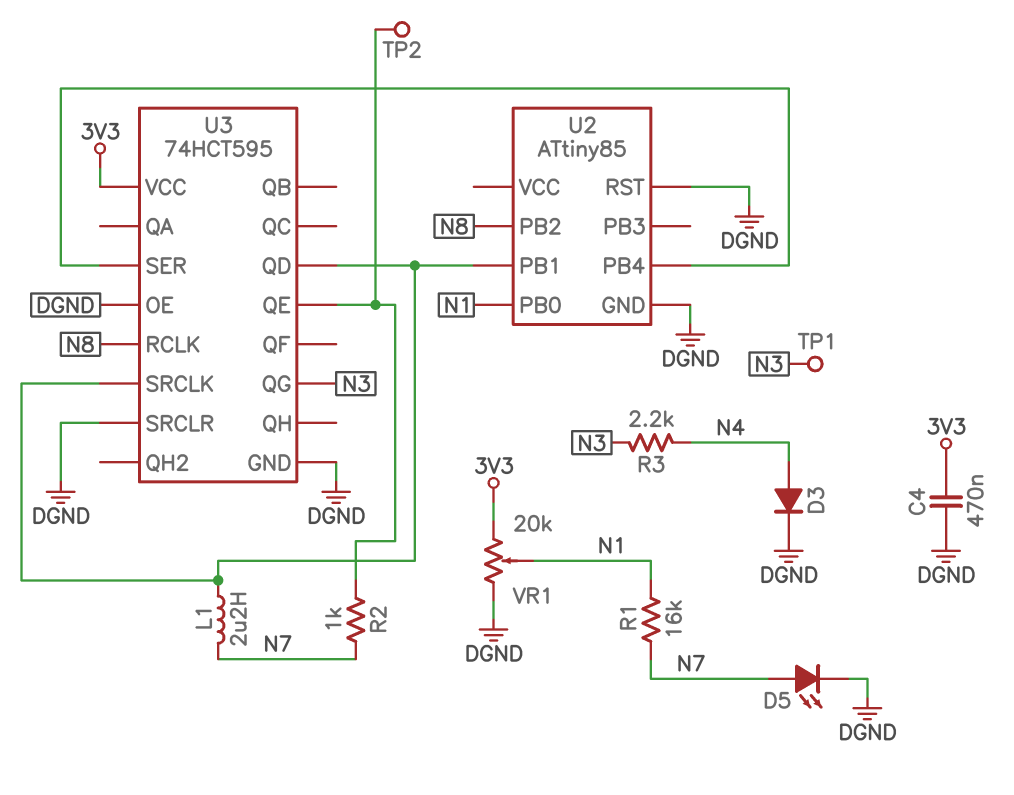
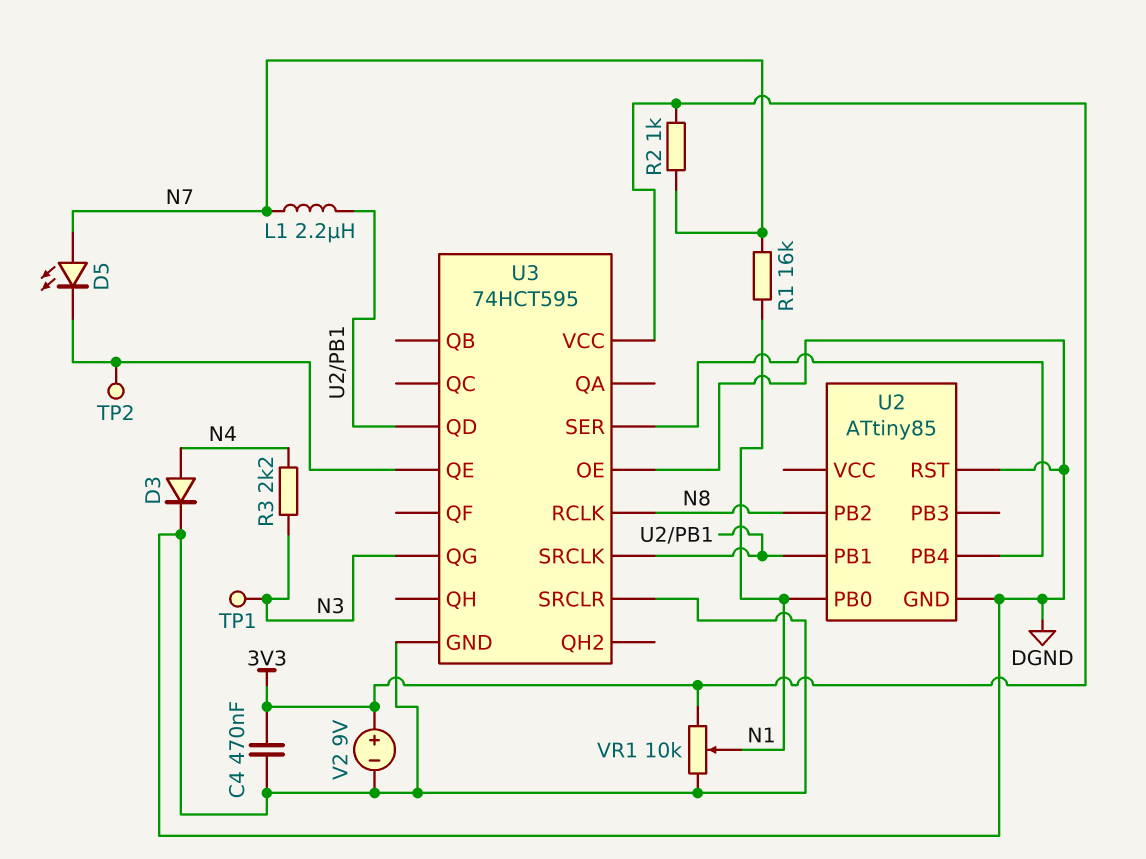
D5: LED (A N7, K DGND) -> LED (A N7, K U3/QE)
R2: 1k (N7, U3/QE) -> 1k (3V3, N7)
V2: none -> 9V (plus 3V3, minus DGND)
VR1: 20k (3V3, DGND, wiper N1) -> 10k (3V3, DGND, wiper N1)

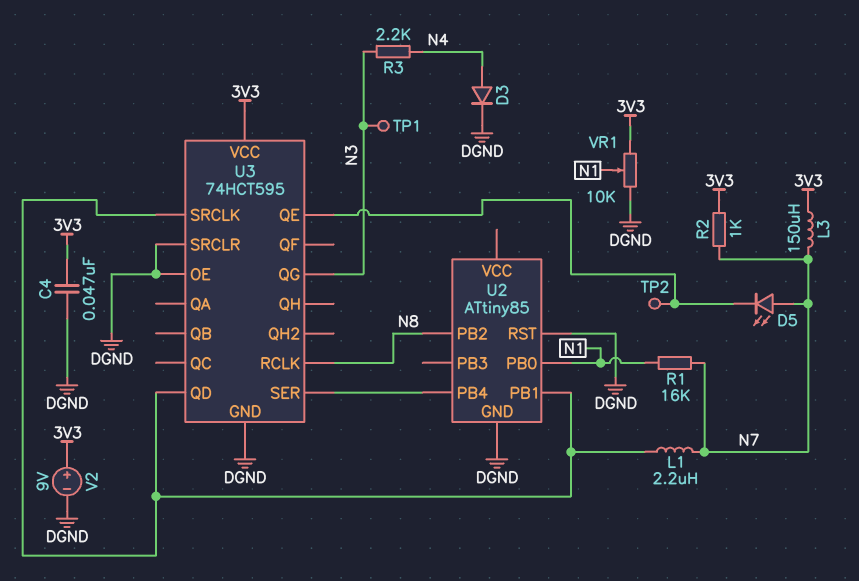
C4: 470nF (3V3, DGND) -> 47nF (3V3, DGND)
L3: none -> 150uH (3V3, N7)

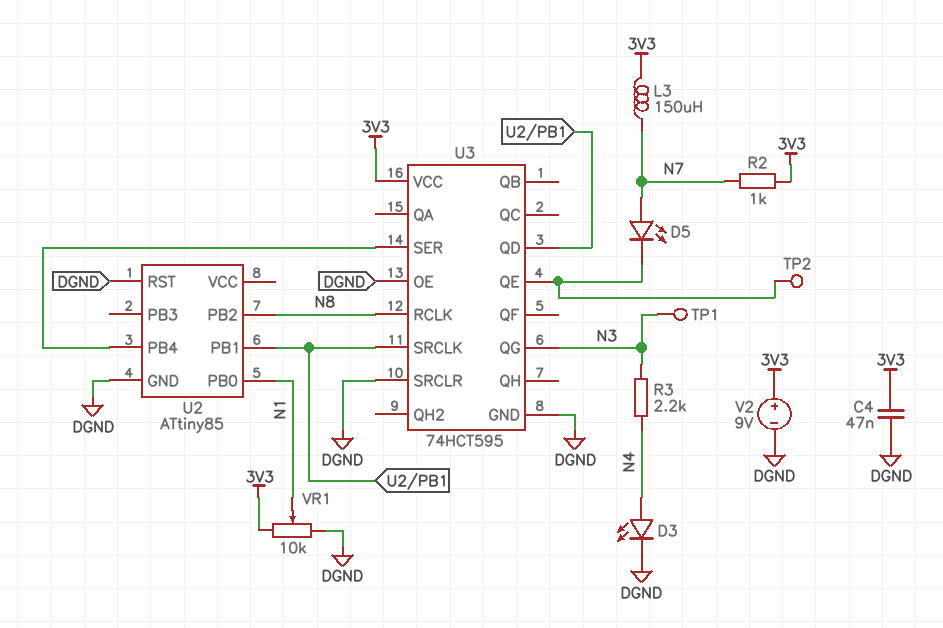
D3: diode (A N4, K DGND) -> LED (A N4, K DGND)
L1: 2.2uH (N7, U2/PB1) -> none
R1: 16k (N1, N7) -> none

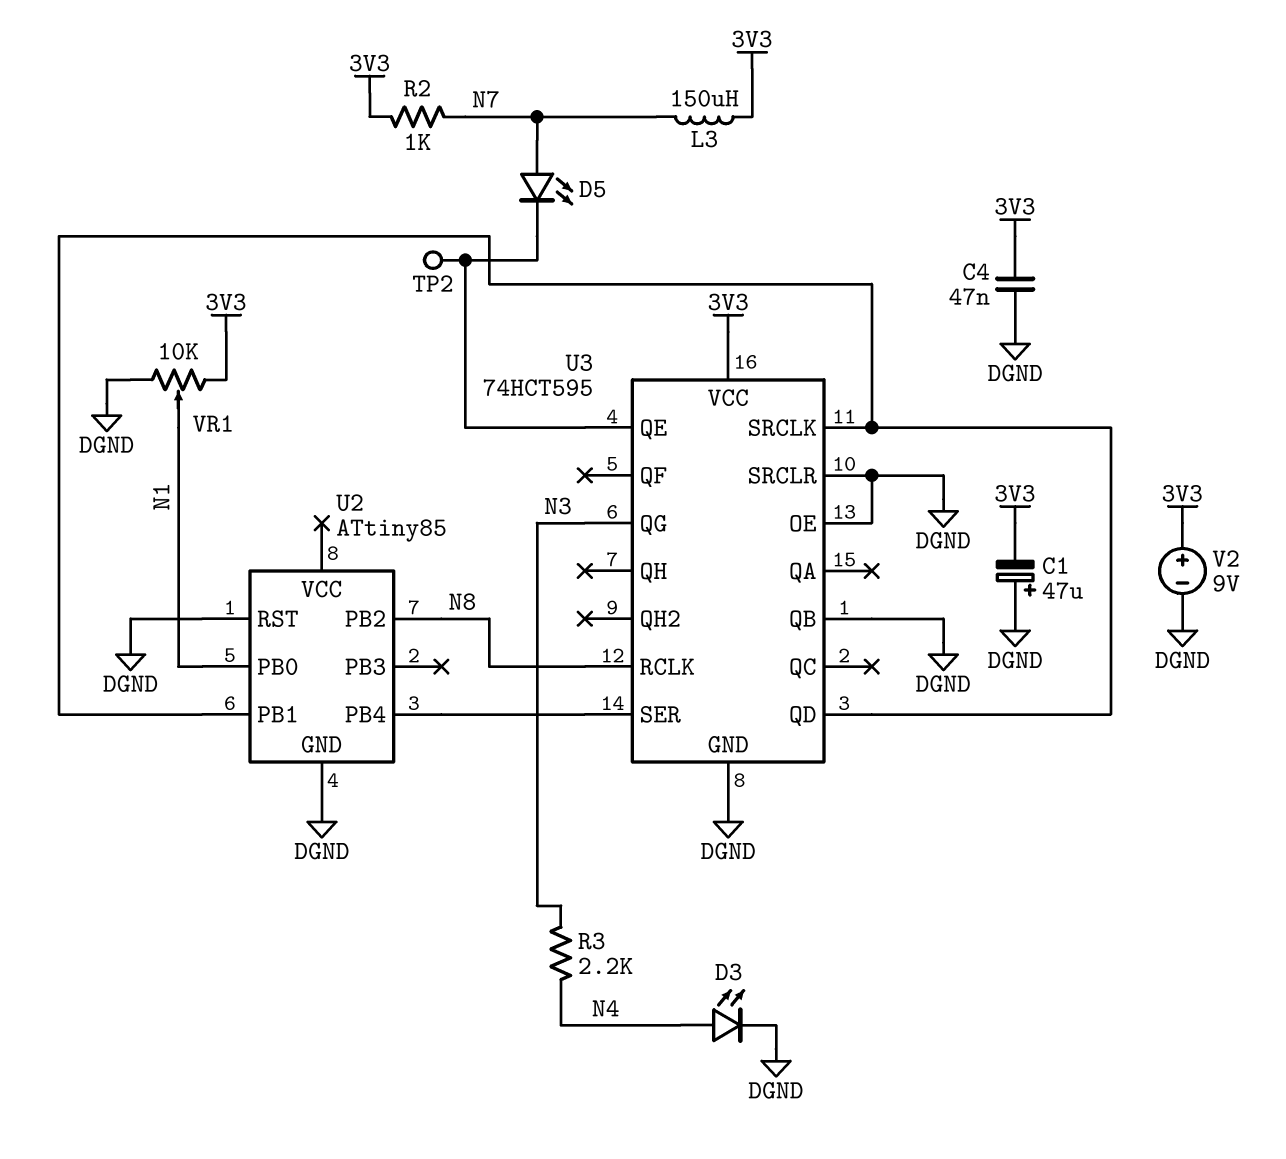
C1: none -> 47uF (plus DGND, minus 3V3)
TP1: test point (N3) -> none
U3 pin QB: none -> DGND

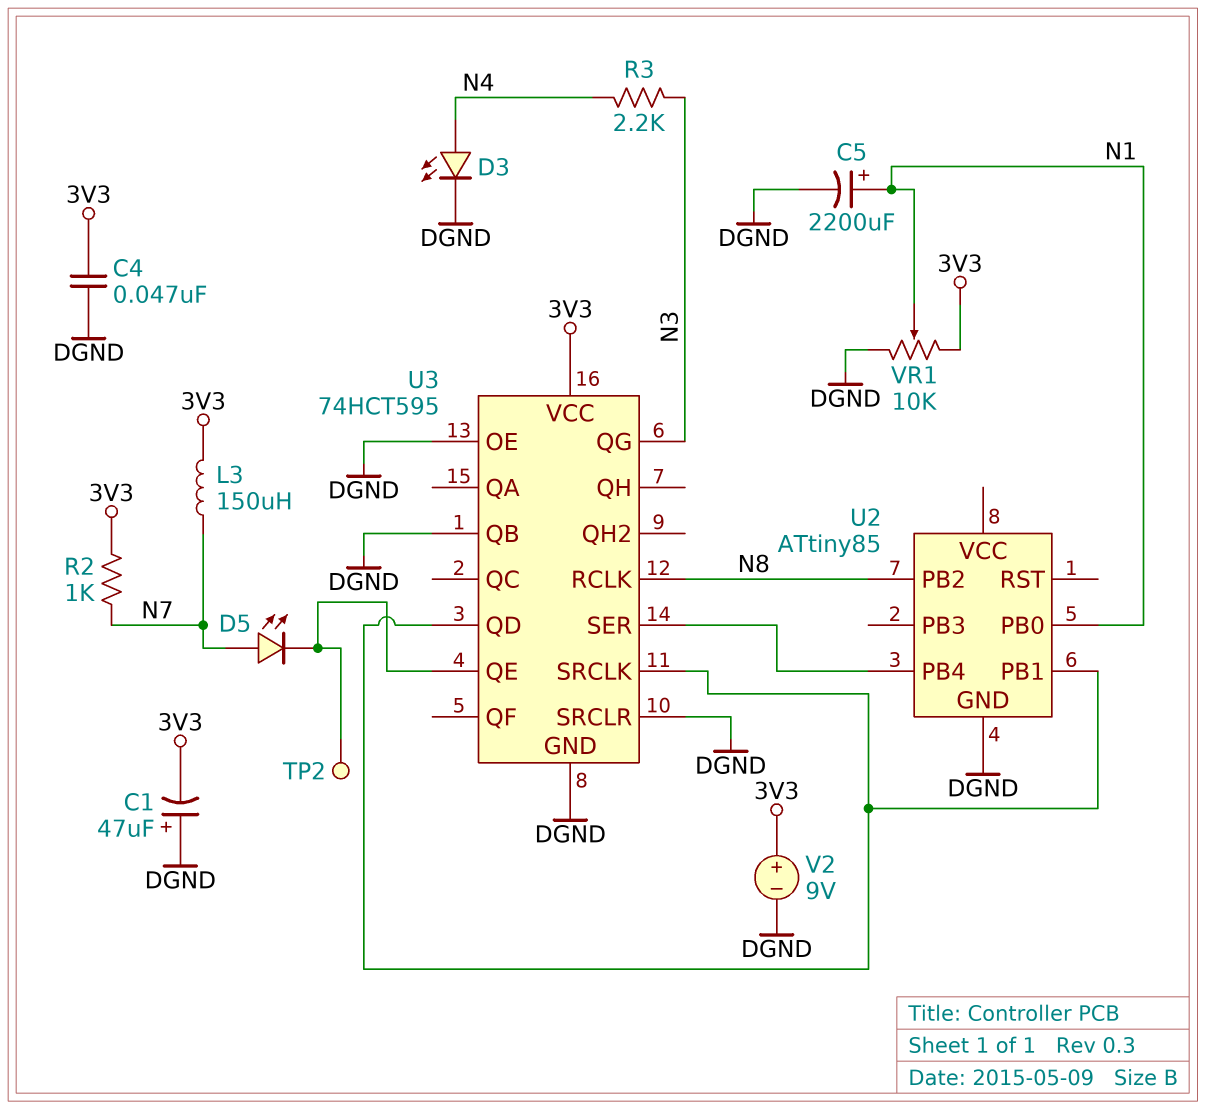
C5: none -> 2200uF (plus N1, minus DGND)
U2 pin RST: DGND -> none

